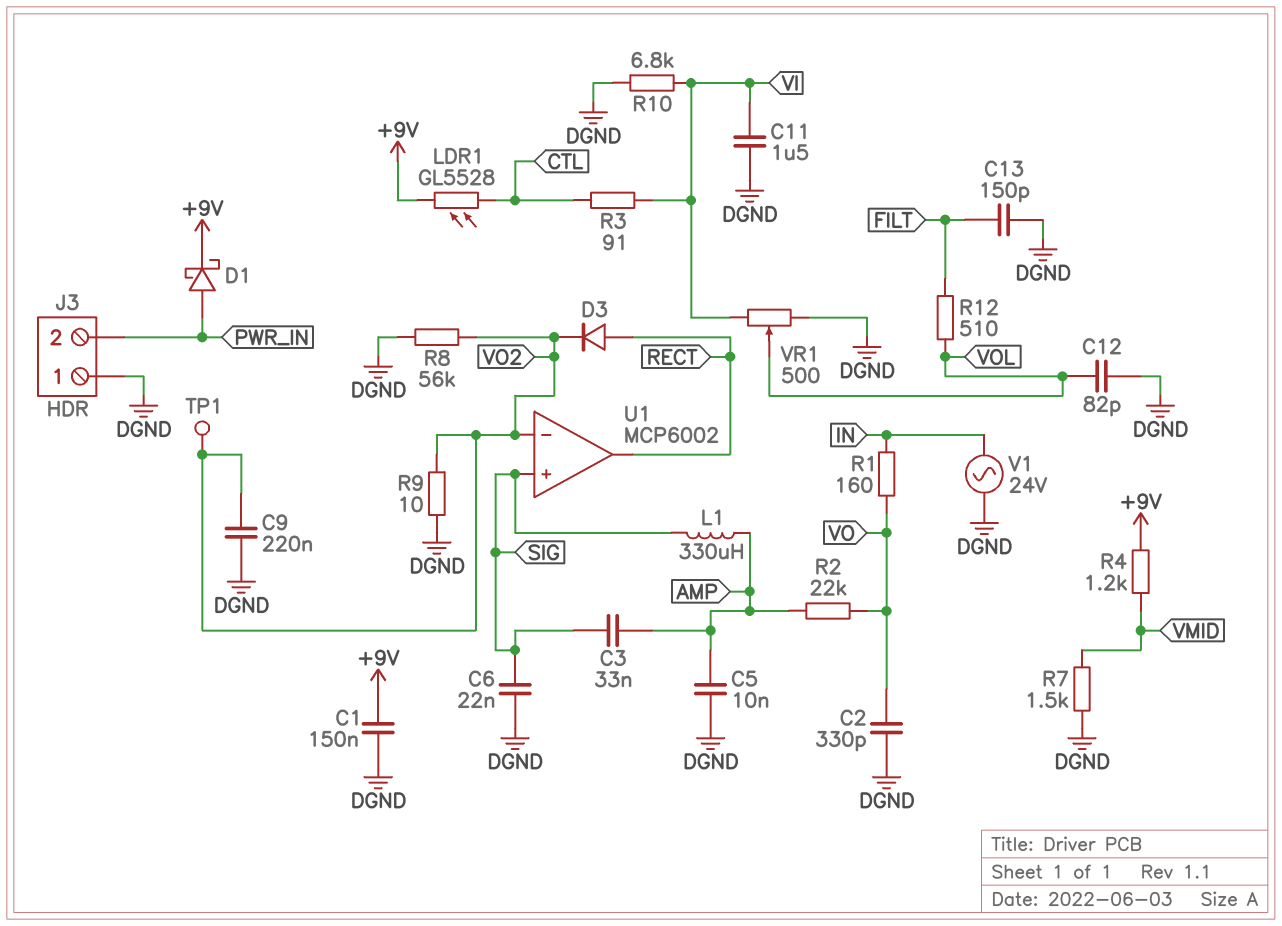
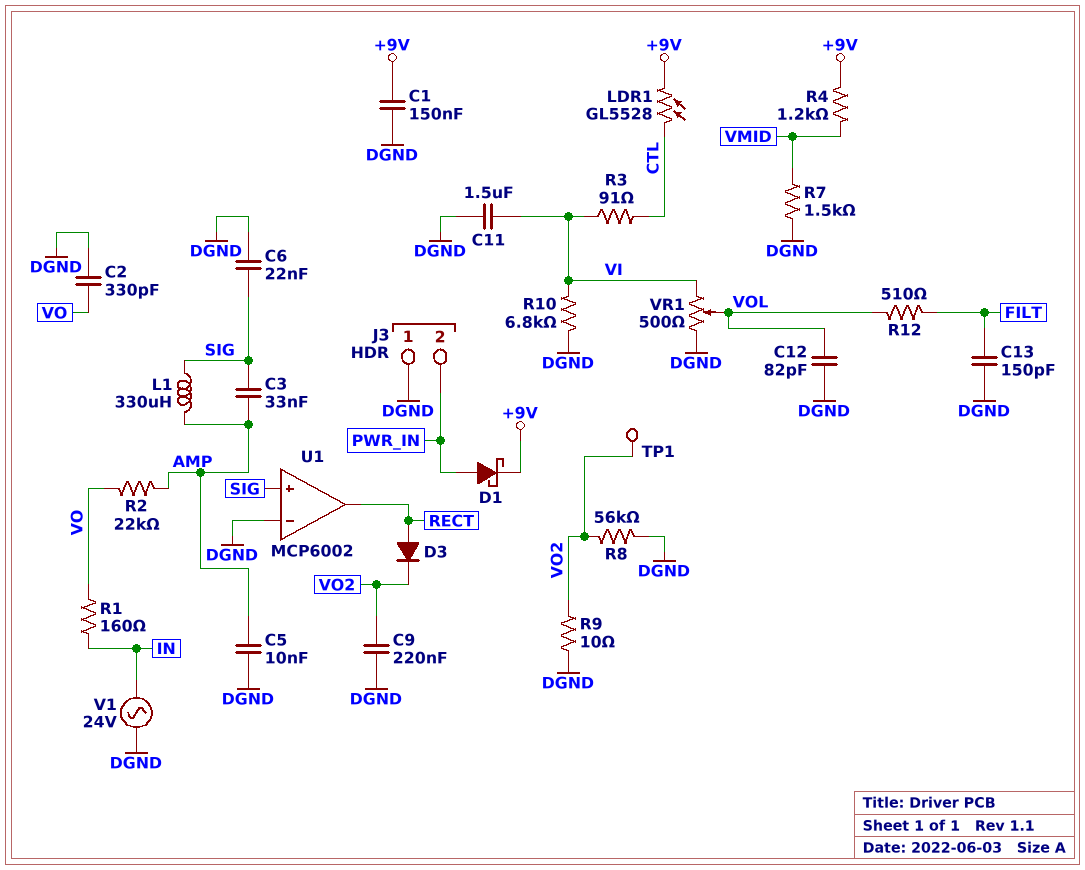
U1 pin in-: VO2 -> DGND

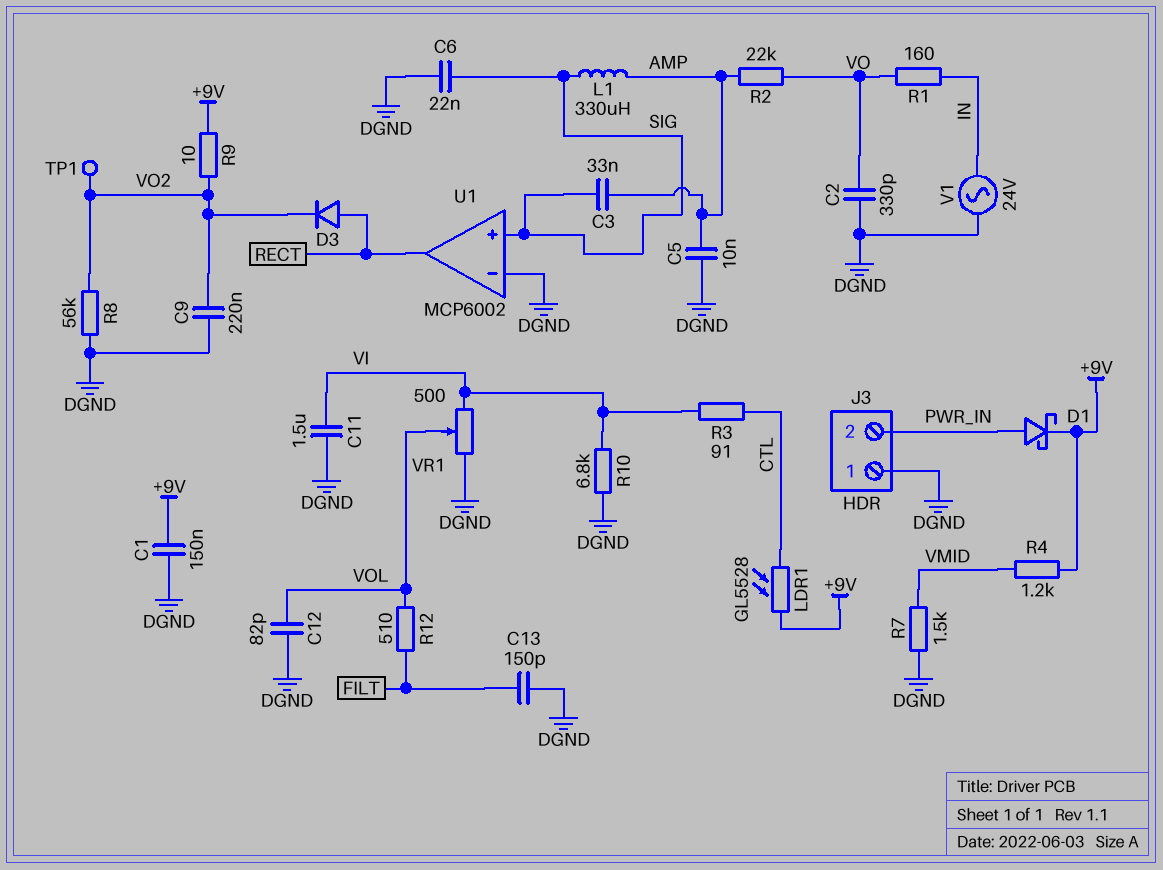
R9: 10 (DGND, VO2) -> 10 (+9V, VO2)

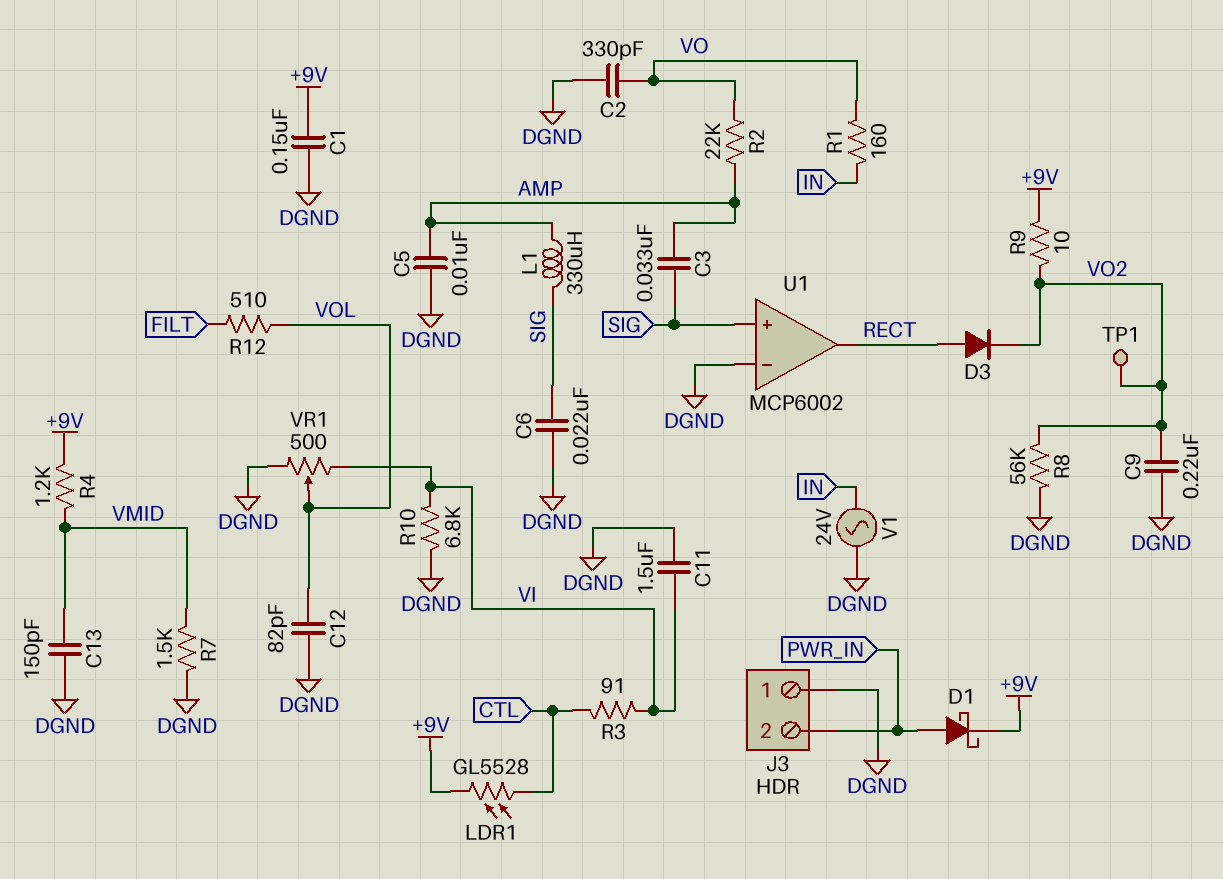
C13: 150pF (DGND, FILT) -> 150pF (DGND, VMID)

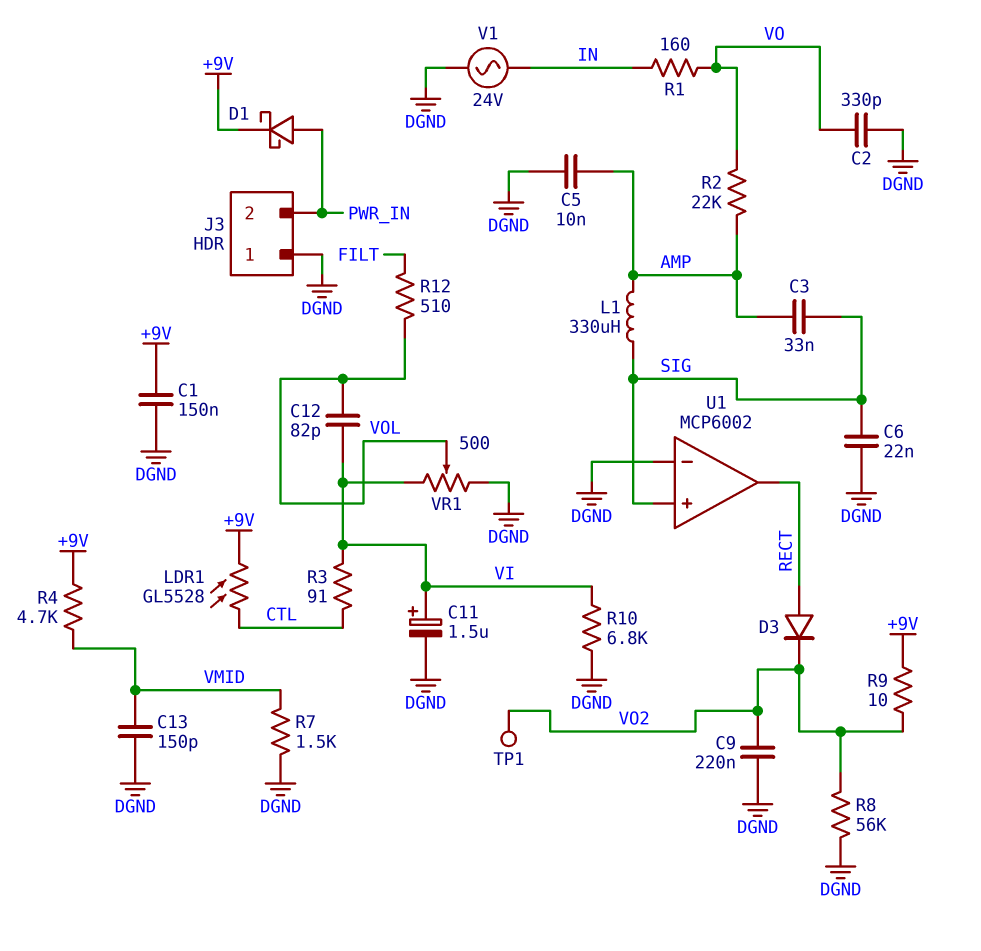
C11: 1.5uF (DGND, VI) -> 1.5uF (plus VI, minus DGND)
C12: 82pF (DGND, VOL) -> 82pF (VI, VOL)
R4: 1.2k (+9V, VMID) -> 4.7k (+9V, VMID)

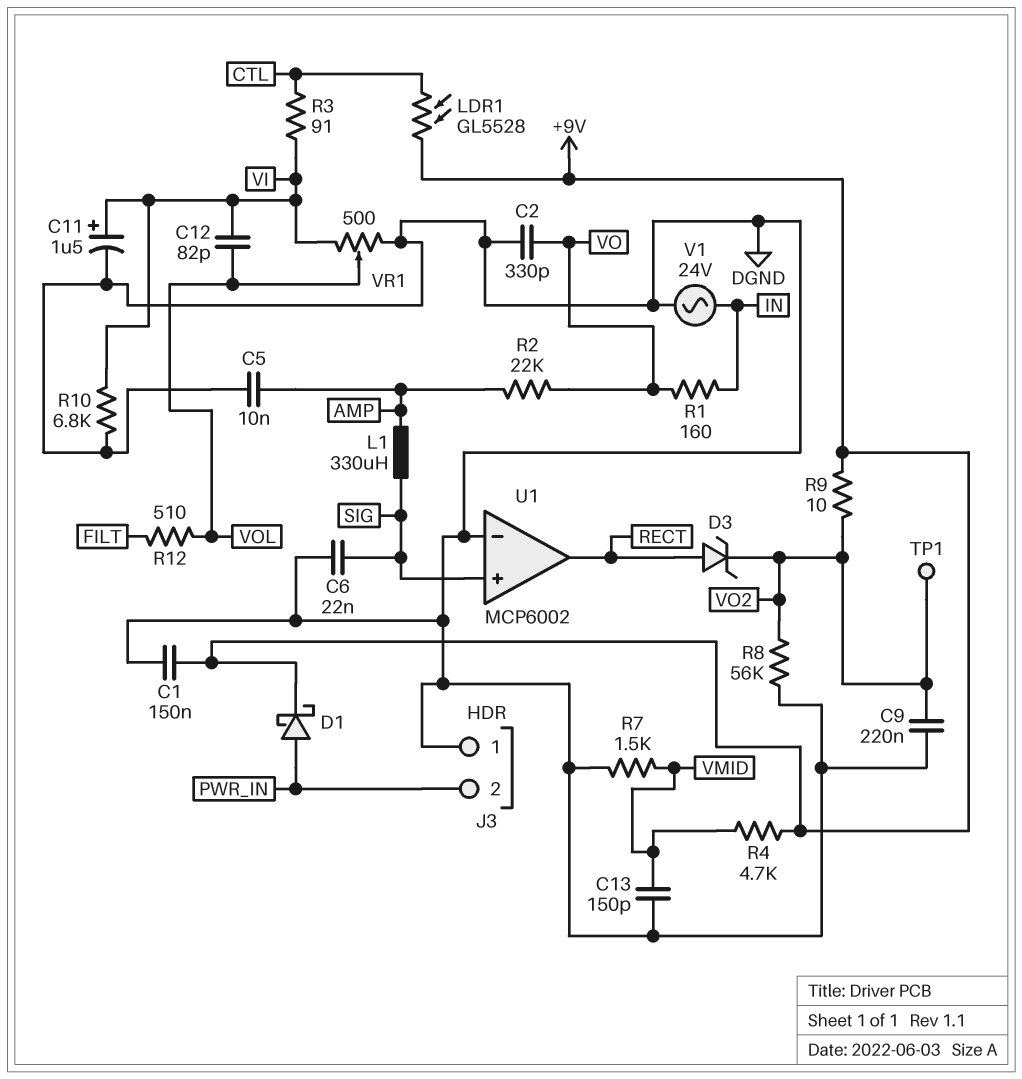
C3: 33nF (AMP, SIG) -> none
D3: diode (A RECT, K VO2) -> zener (A RECT, K VO2)

